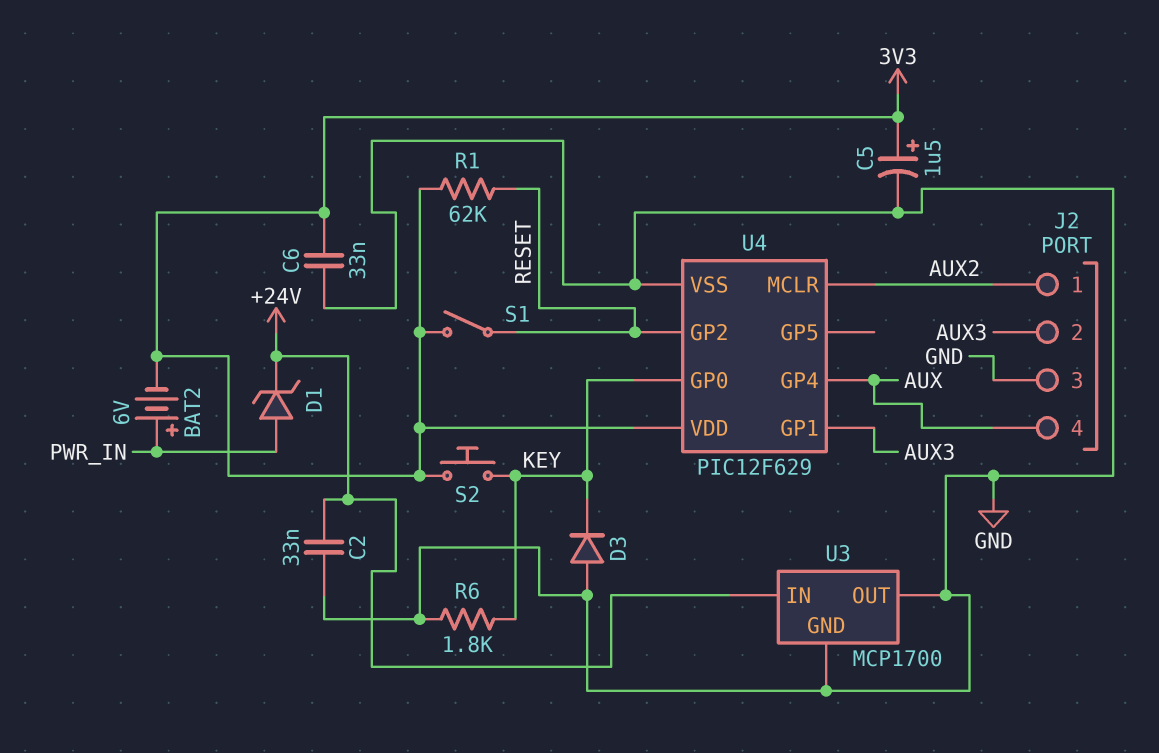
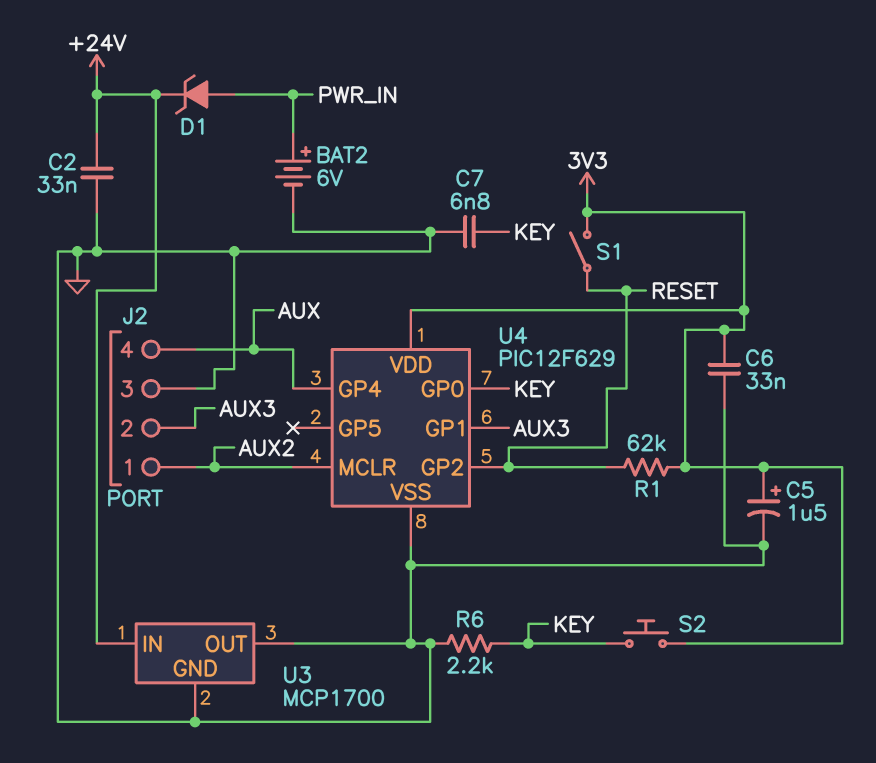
BAT2: 6V (plus PWR_IN, minus 3V3) -> 6V (plus PWR_IN, minus GND)
C7: none -> 6.8nF (GND, KEY)
D3: diode (A GND, K KEY) -> none
R6: 1.8k (GND, KEY) -> 2.2k (GND, KEY)

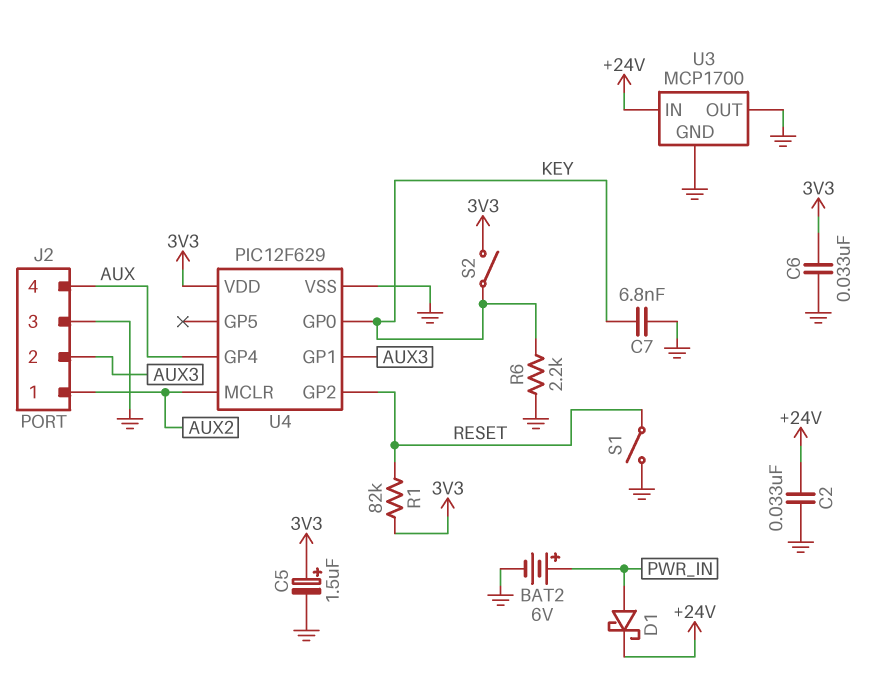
D1: zener (A PWR_IN, K +24V) -> schottky (A PWR_IN, K +24V)
R1: 62k (3V3, RESET) -> 82k (3V3, RESET)
S1: switch (3V3, RESET) -> switch (GND, RESET)
S2: button (3V3, KEY) -> switch (3V3, KEY)

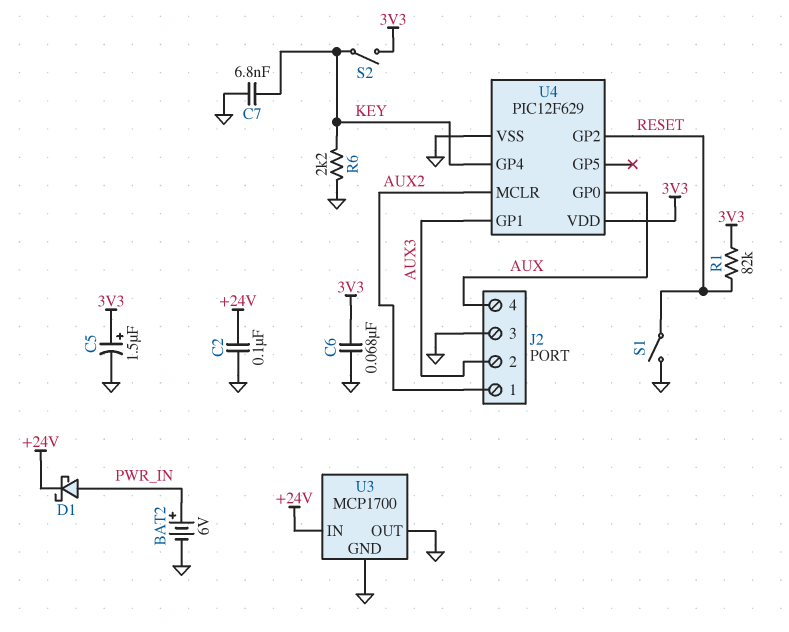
C2: 33nF (+24V, GND) -> 100nF (+24V, GND)
C6: 33nF (3V3, GND) -> 68nF (3V3, GND)
U4 pin GP0: KEY -> AUX
U4 pin GP4: AUX -> KEY

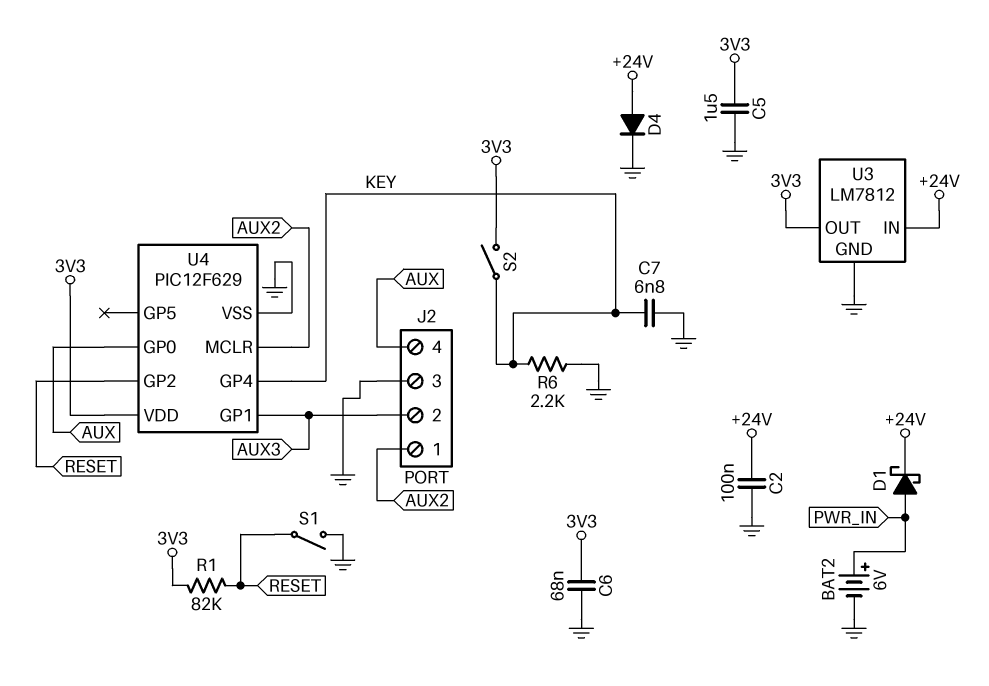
C5: 1.5uF (plus 3V3, minus GND) -> 1.5uF (3V3, GND)
D4: none -> diode (A +24V, K GND)
U3: MCP1700 -> LM7812
U3 pin OUT: GND -> 3V3

